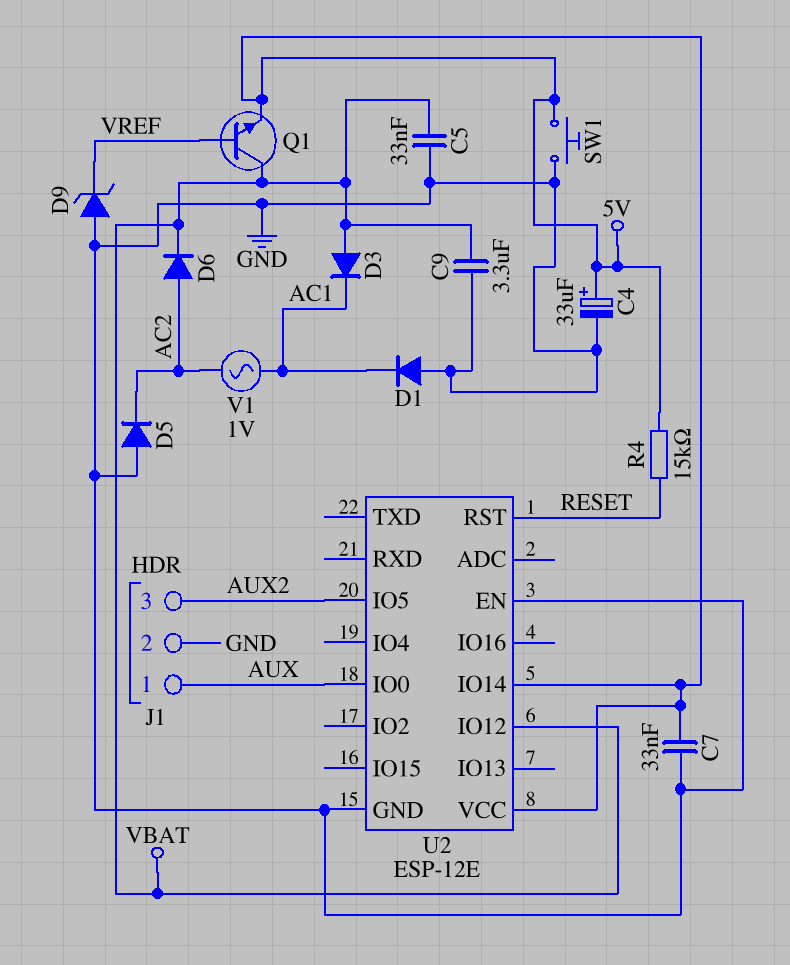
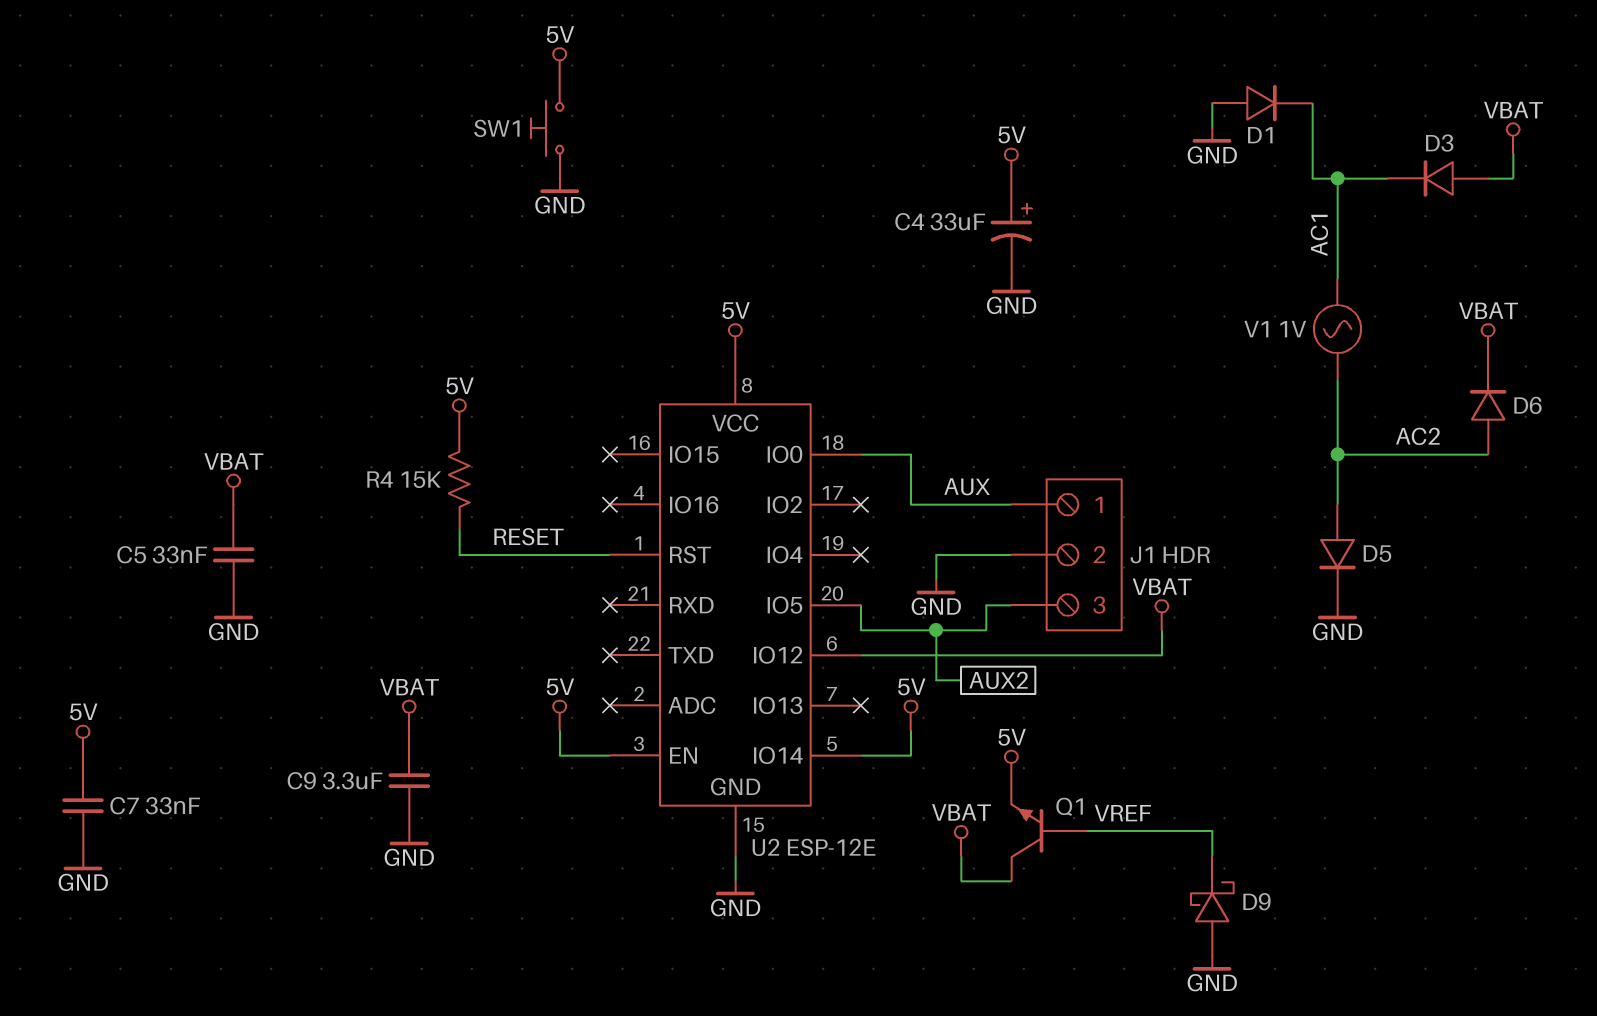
D5: diode (A GND, K AC2) -> diode (A AC2, K GND)
D9: zener (A GND, K VREF) -> schottky (A GND, K VREF)
U2 pin EN: GND -> 5V

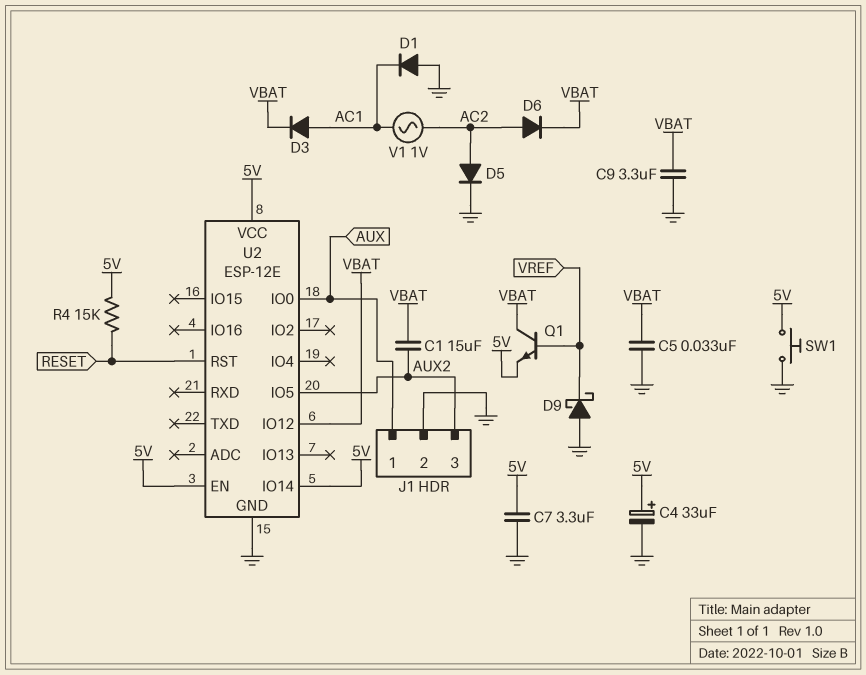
C1: none -> 15uF (AUX2, VBAT)
C7: 33nF (5V, GND) -> 3.3uF (5V, GND)
D3: diode (A VBAT, K AC1) -> diode (A AC1, K VBAT)

